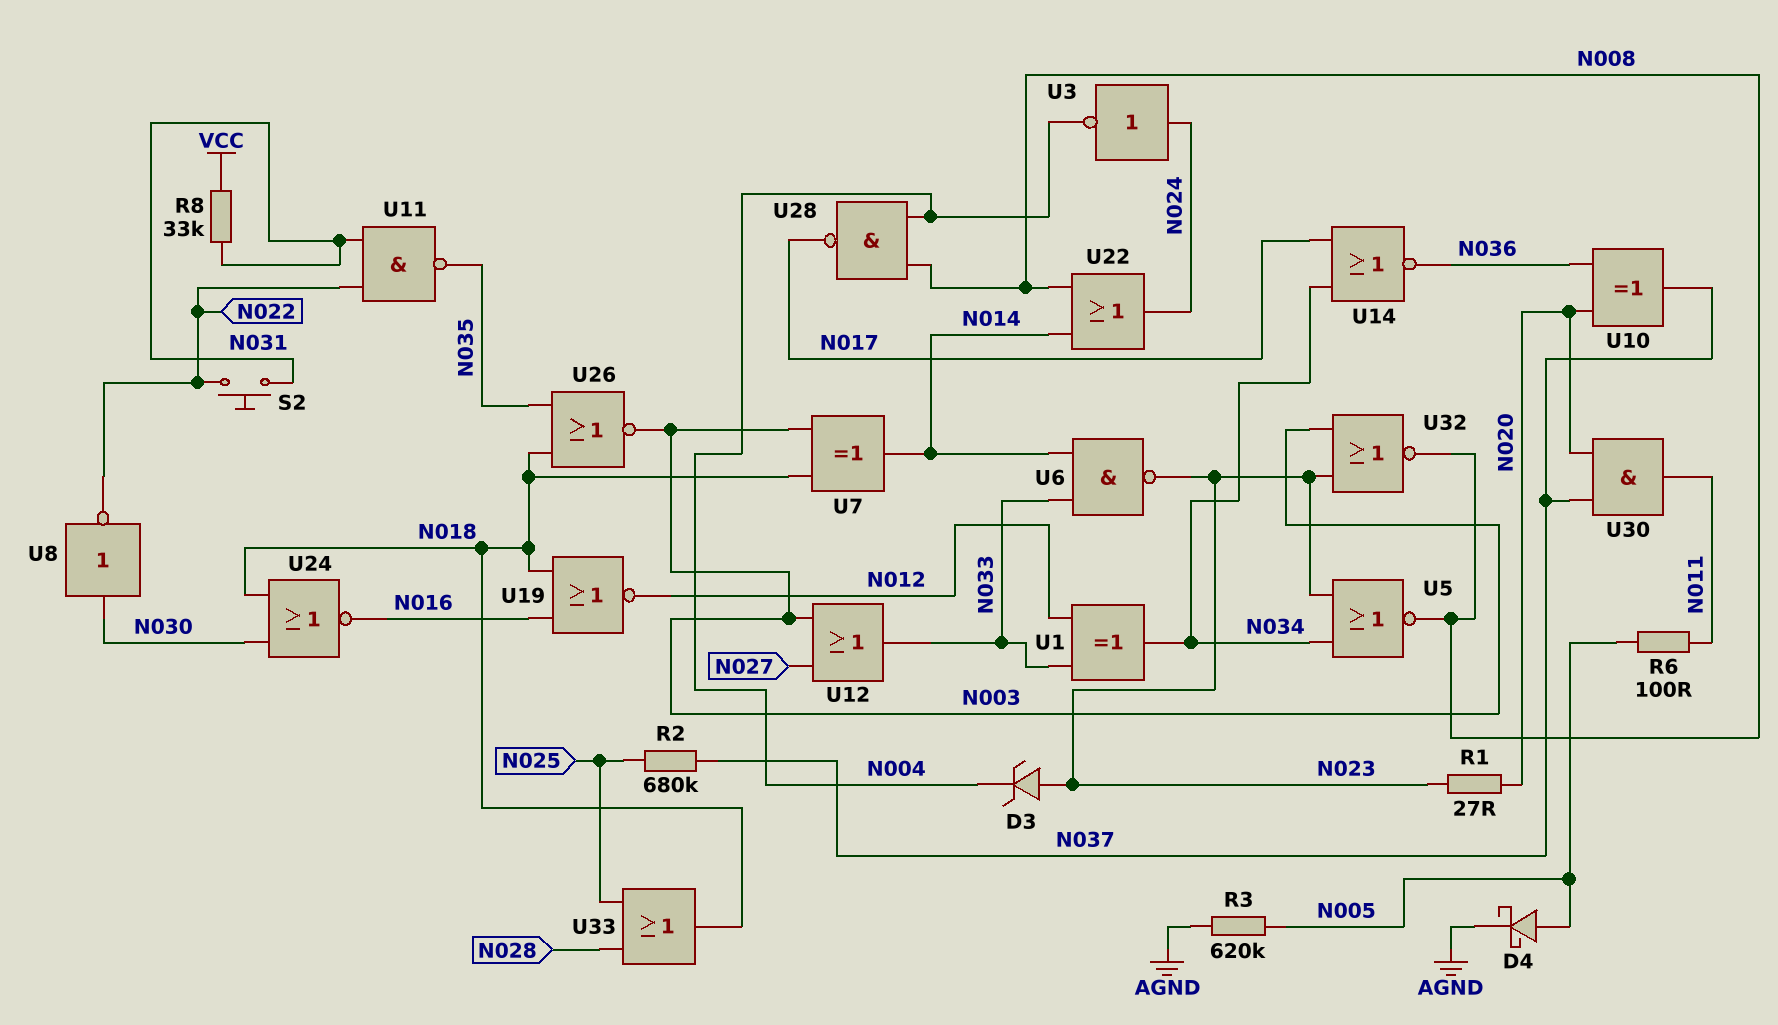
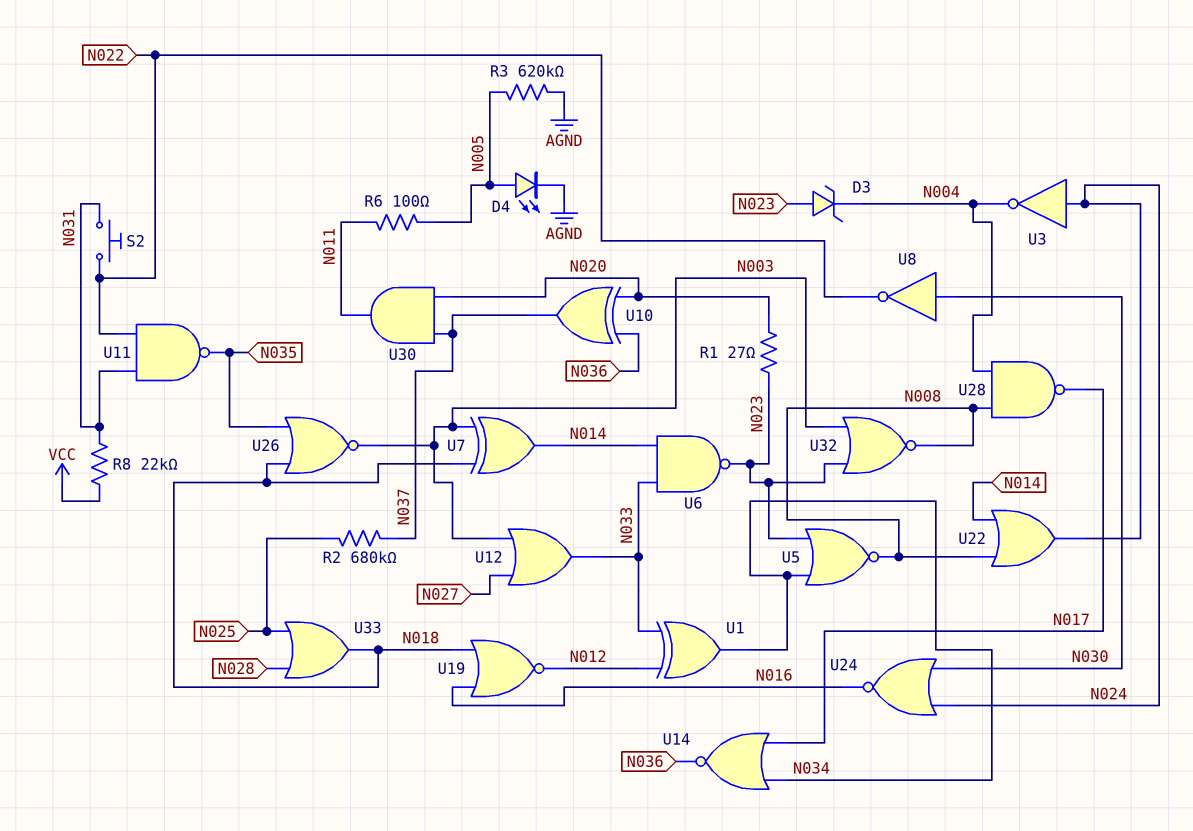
D4: schottky (A N005, K AGND) -> LED (A N005, K AGND)
R8: 33k (N031, VCC) -> 22k (N031, VCC)
U24: NOR (in N018, in N030, out N016) -> NOR (in N024, in N030, out N016)

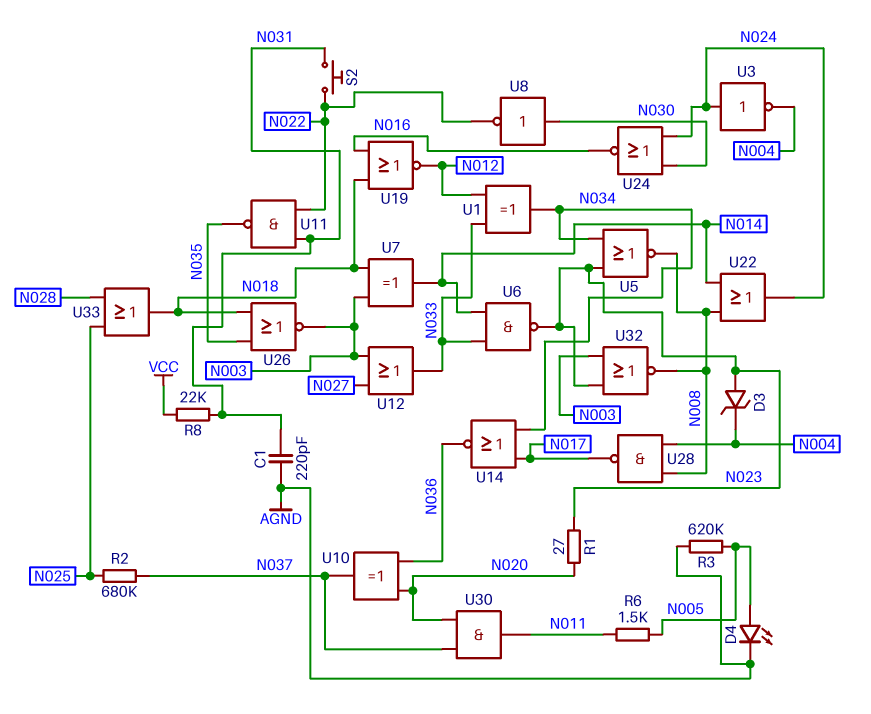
C1: none -> 220pF (AGND, N031)
R6: 100 (N005, N011) -> 1.5k (N005, N011)

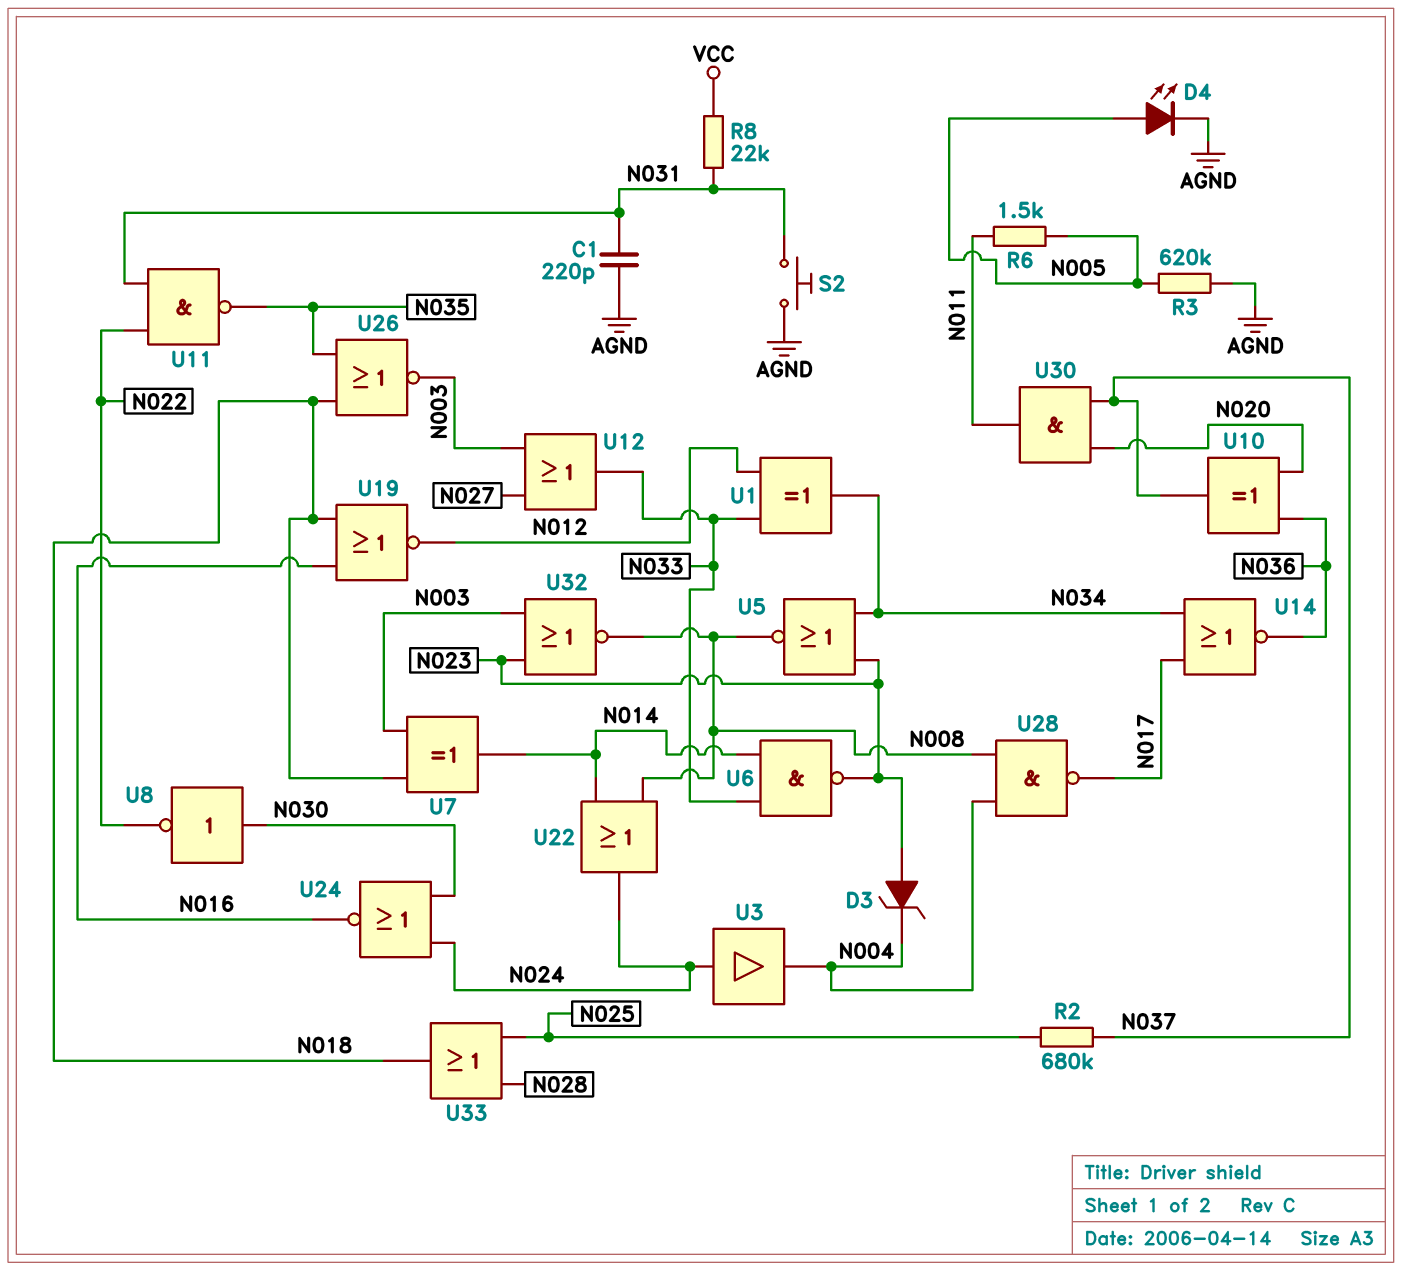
R1: 27 (N020, N023) -> none
S2: button (N022, N031) -> button (AGND, N031)
U3: NOT (in N024, out N004) -> buffer (in N024, out N004)

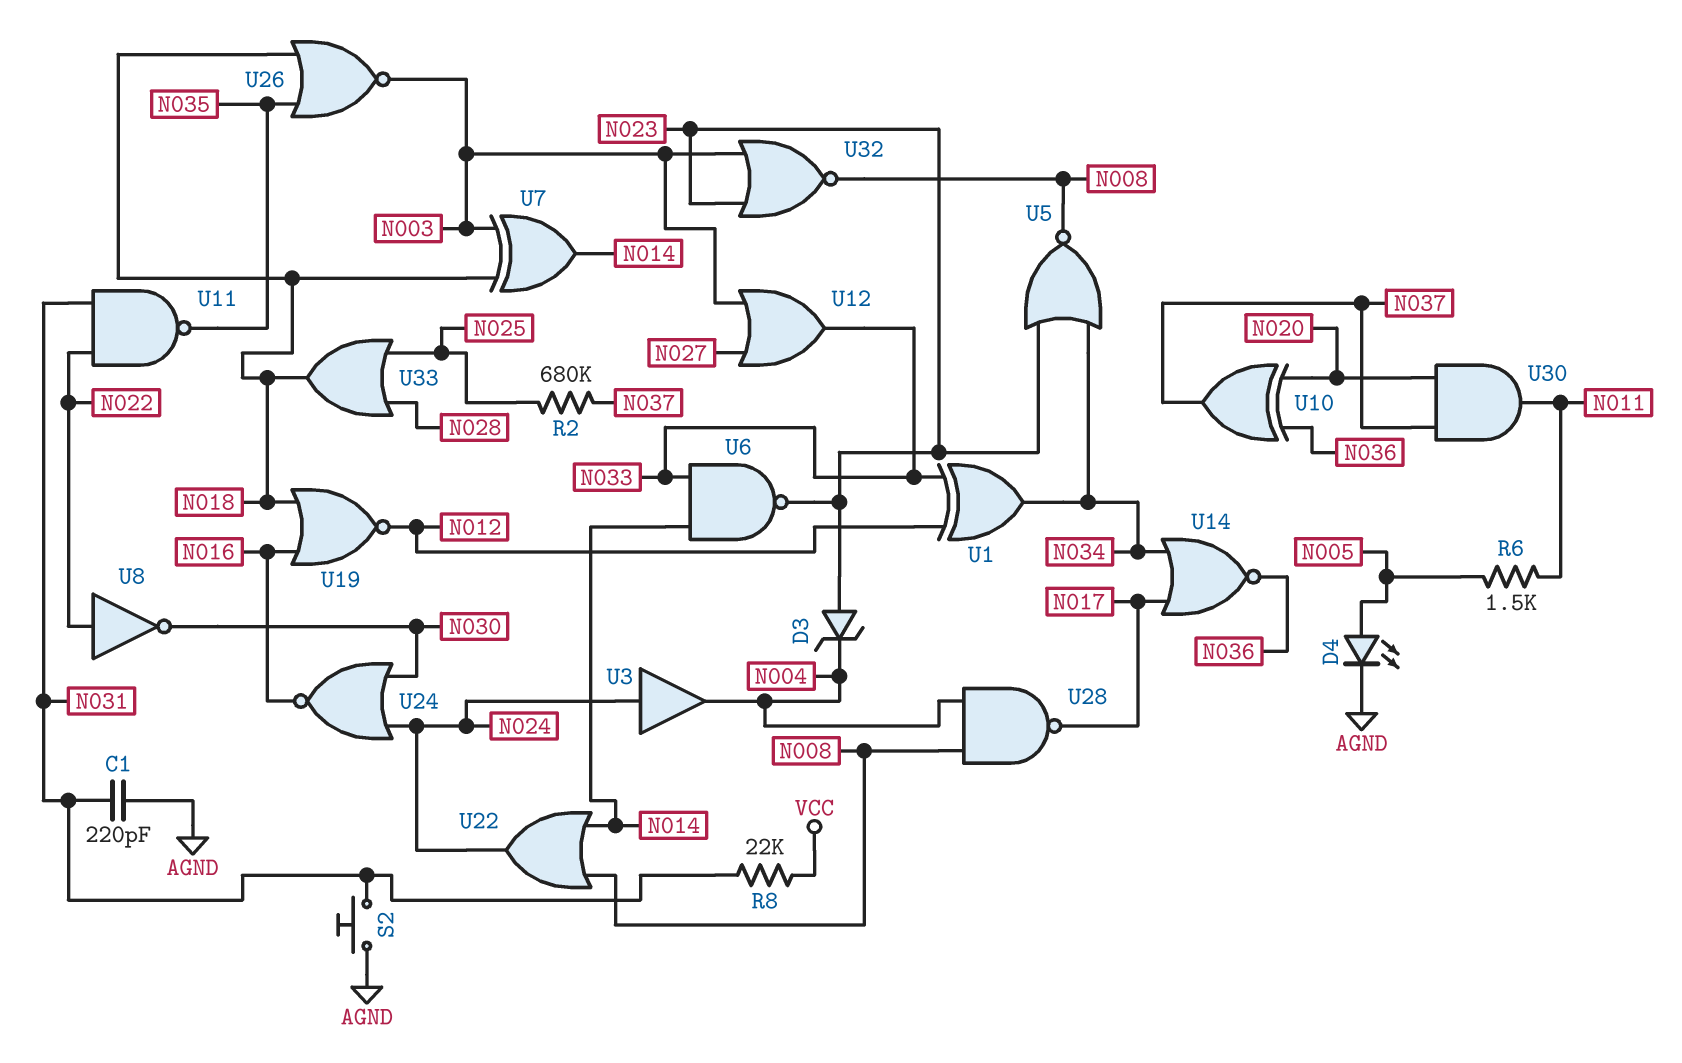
R3: 620k (AGND, N005) -> none
U8: NOT (in N030, out N022) -> NOT (in N022, out N030)

